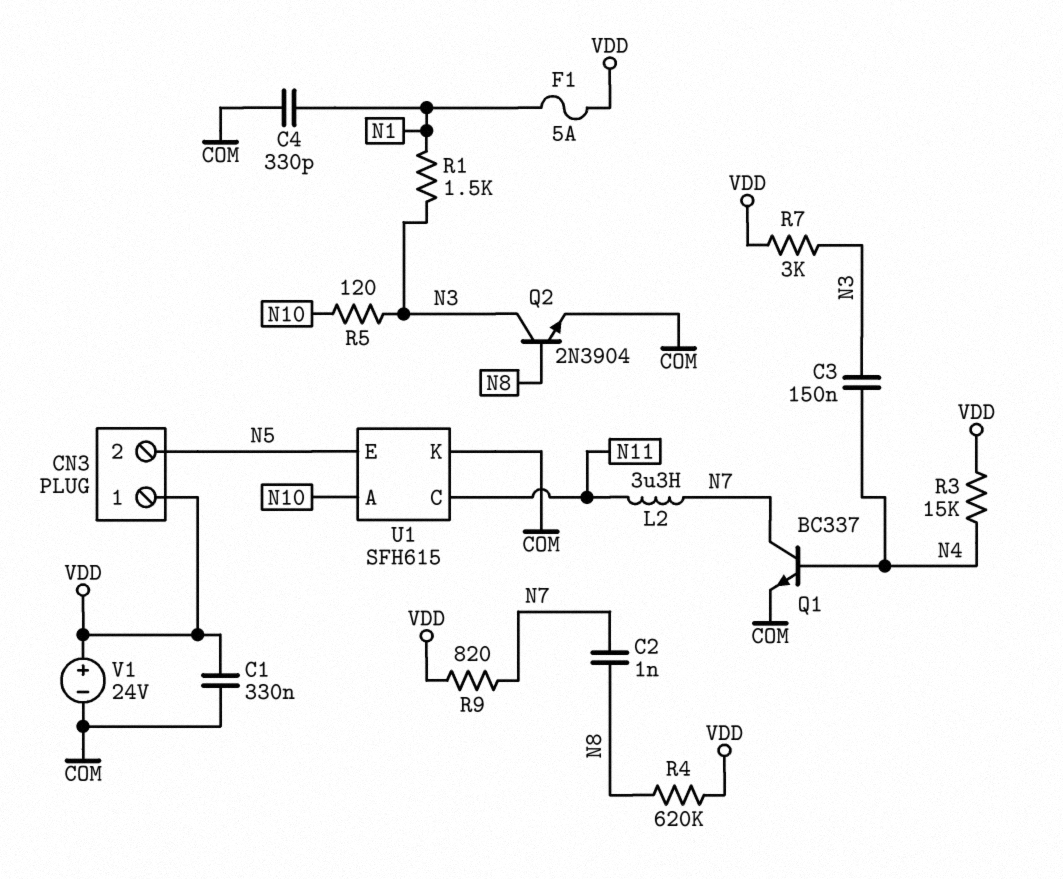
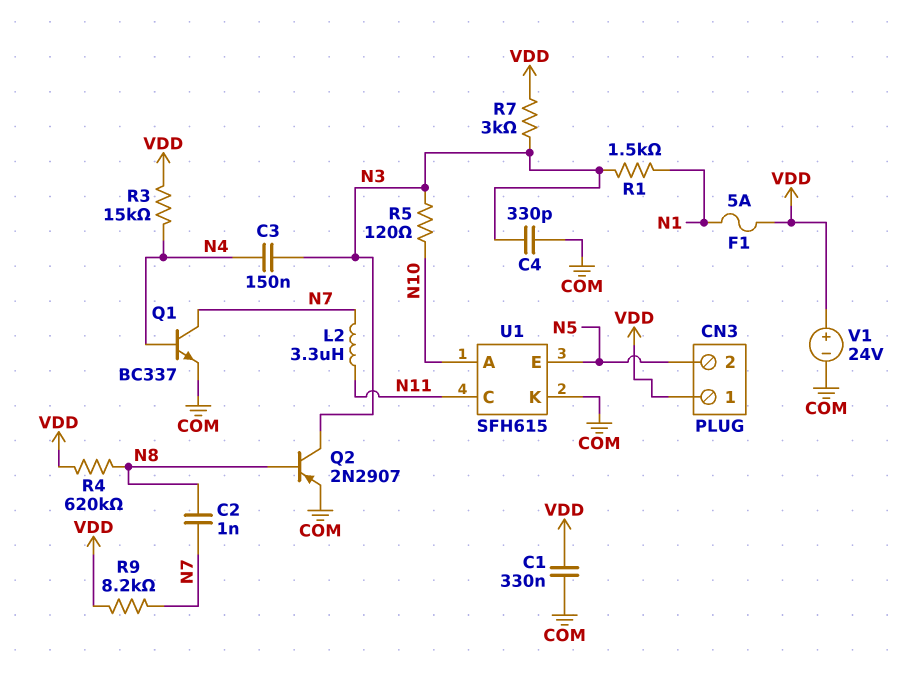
C4: 330pF (COM, N1) -> 330pF (COM, N3)
Q2: NPN 2N3904 (B N8, C N3, E COM) -> PNP 2N2907 (B N8, C N3, E COM)
R9: 820 (N7, VDD) -> 8.2k (N7, VDD)

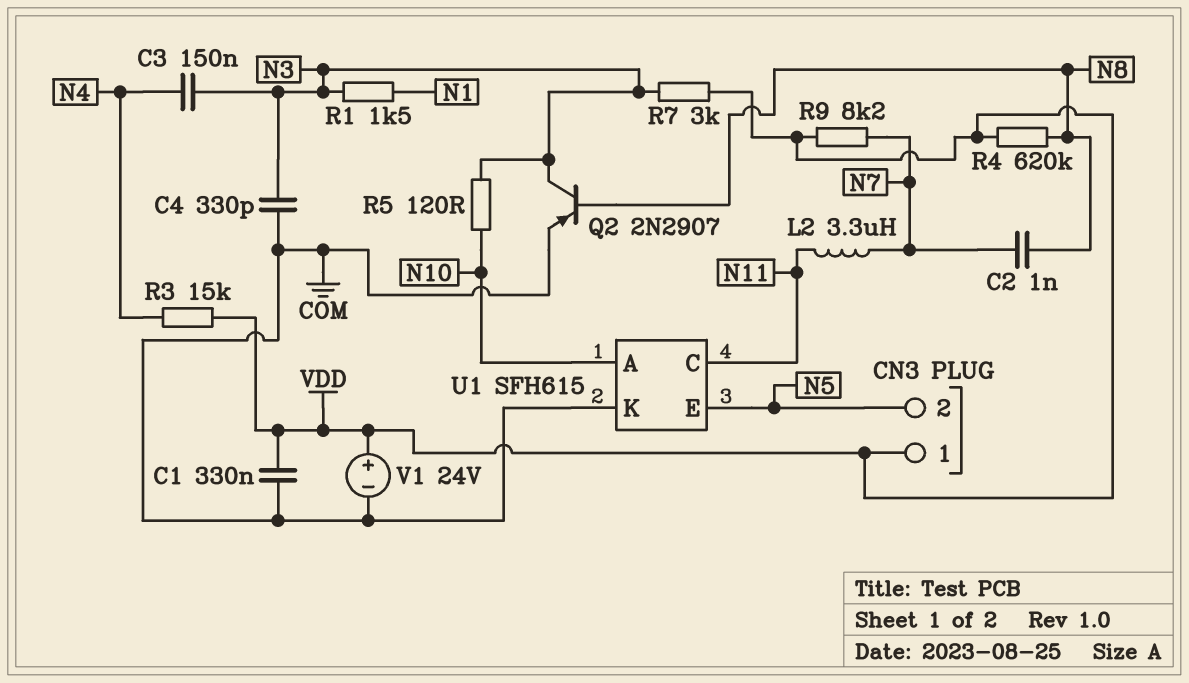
F1: 5A (N1, VDD) -> none
Q1: NPN BC337 (B N4, C N7, E COM) -> none

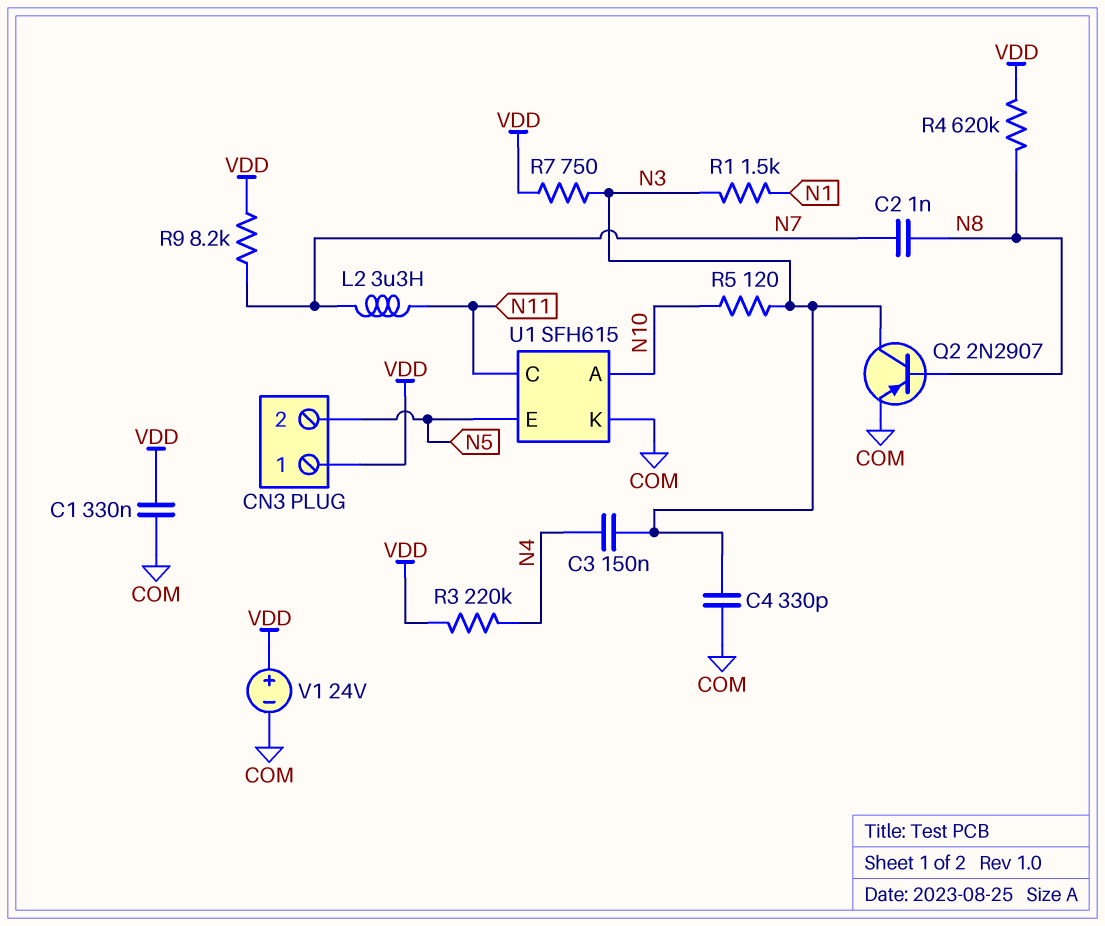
R3: 15k (N4, VDD) -> 220k (N4, VDD)
R7: 3k (N3, VDD) -> 750 (N3, VDD)

